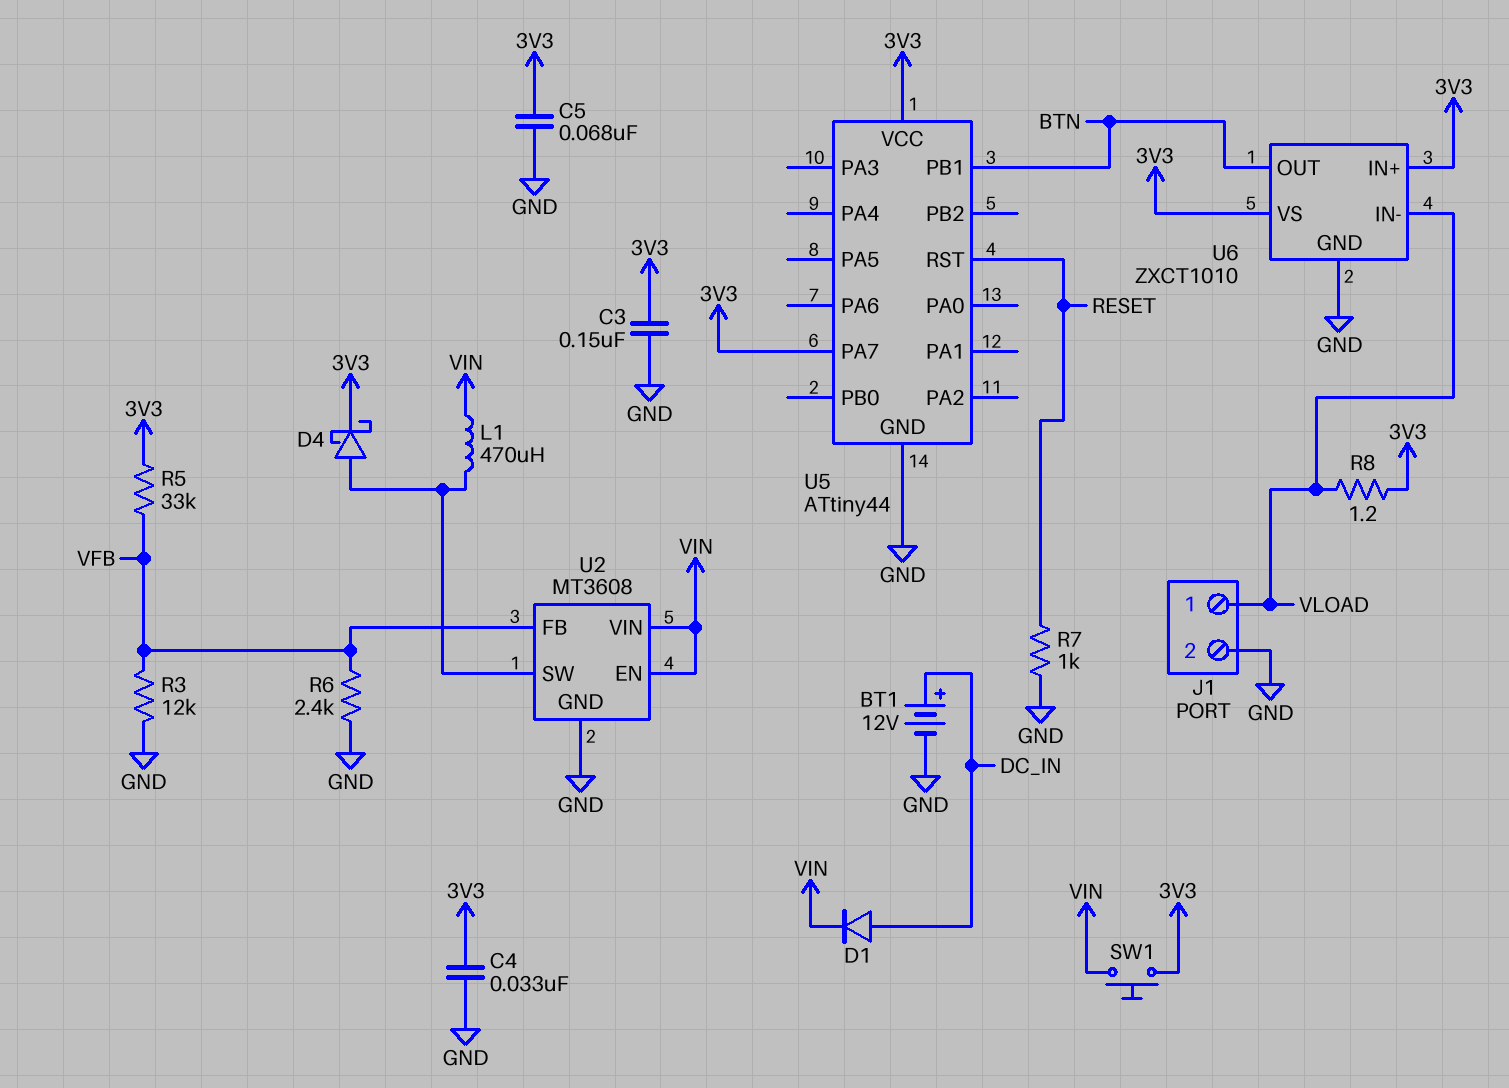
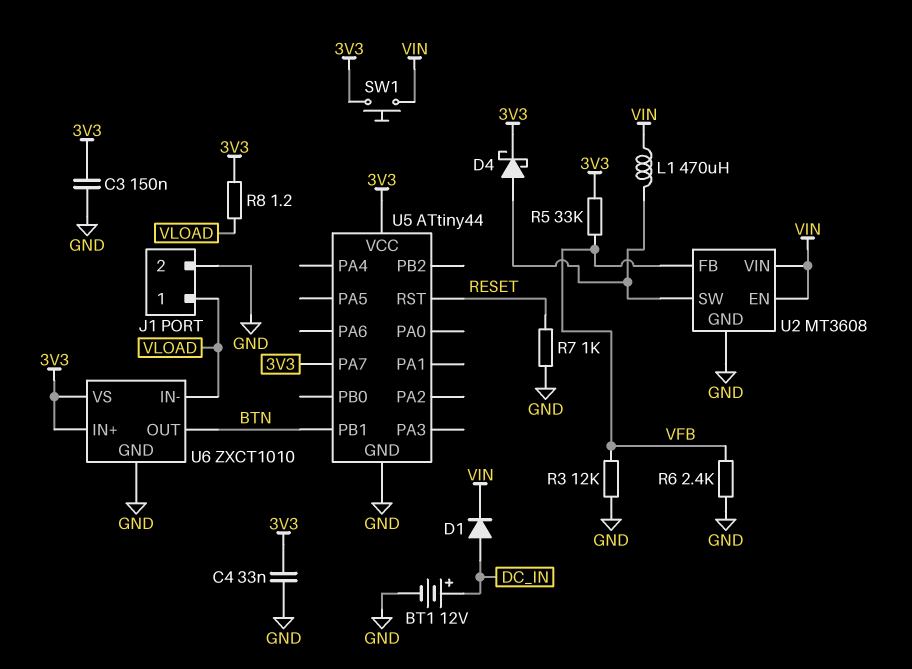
C5: 68nF (3V3, GND) -> none

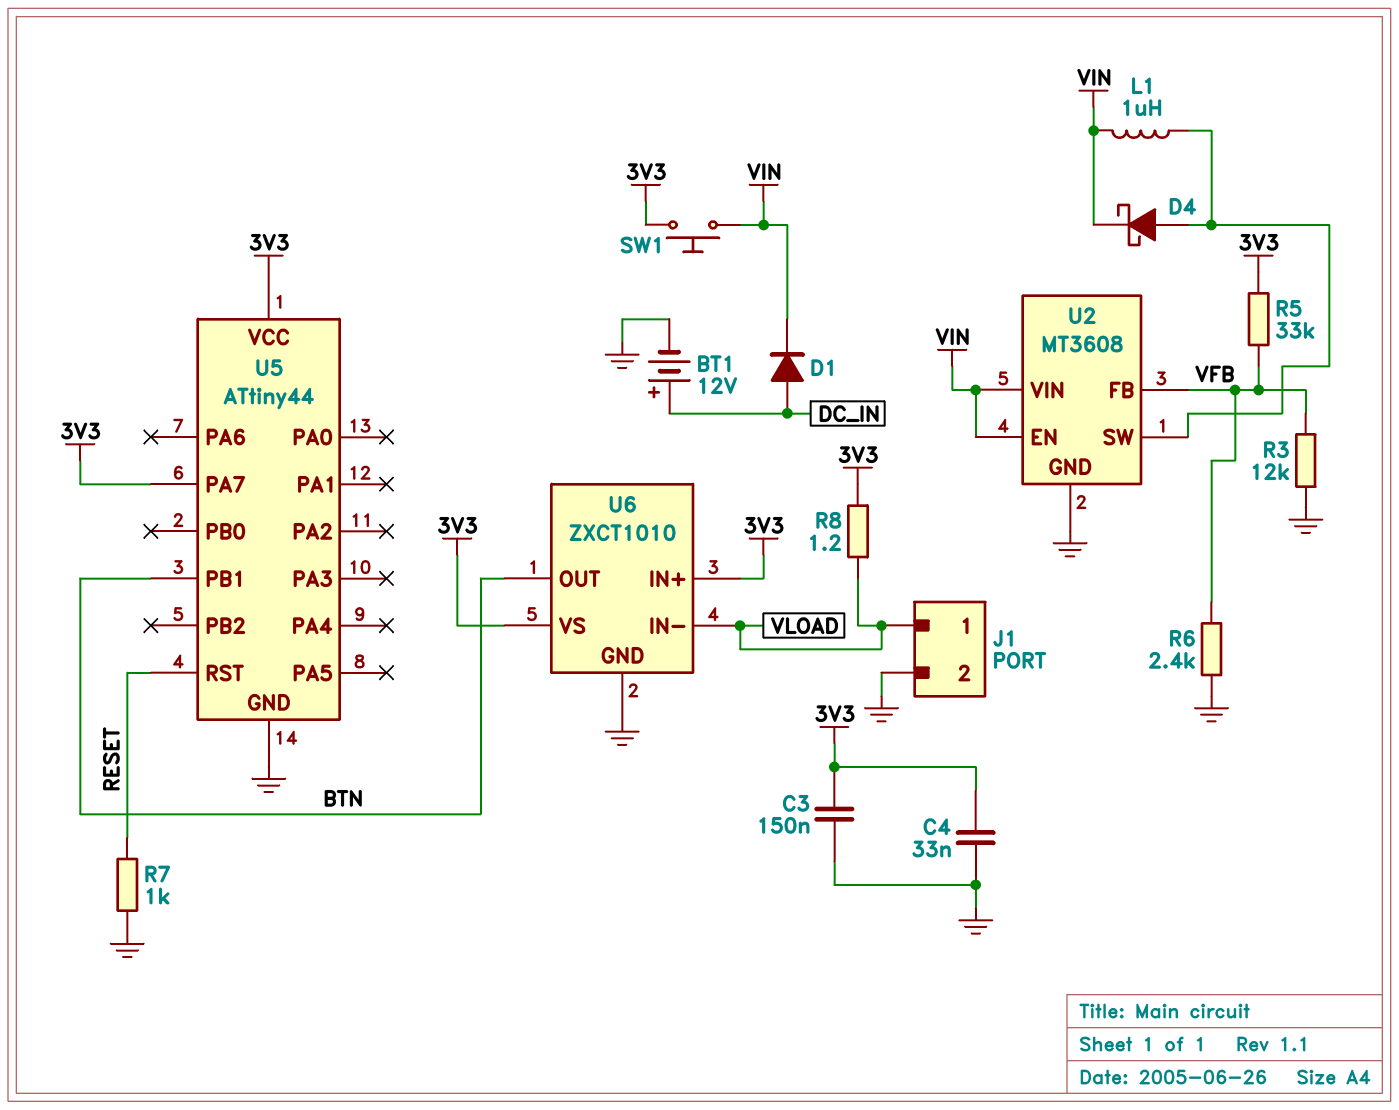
D4: schottky (A U2/SW, K 3V3) -> schottky (A U2/SW, K VIN)
L1: 470uH (U2/SW, VIN) -> 1uH (U2/SW, VIN)

